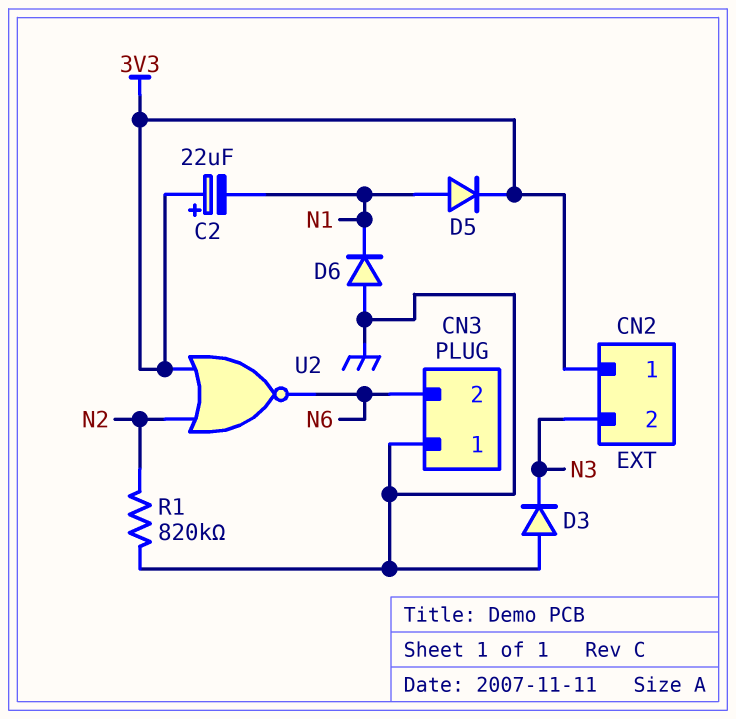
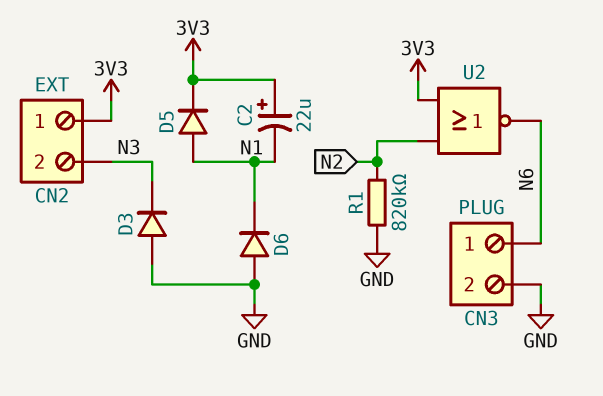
CN3 pin 1: GND -> N6
CN3 pin 2: N6 -> GND

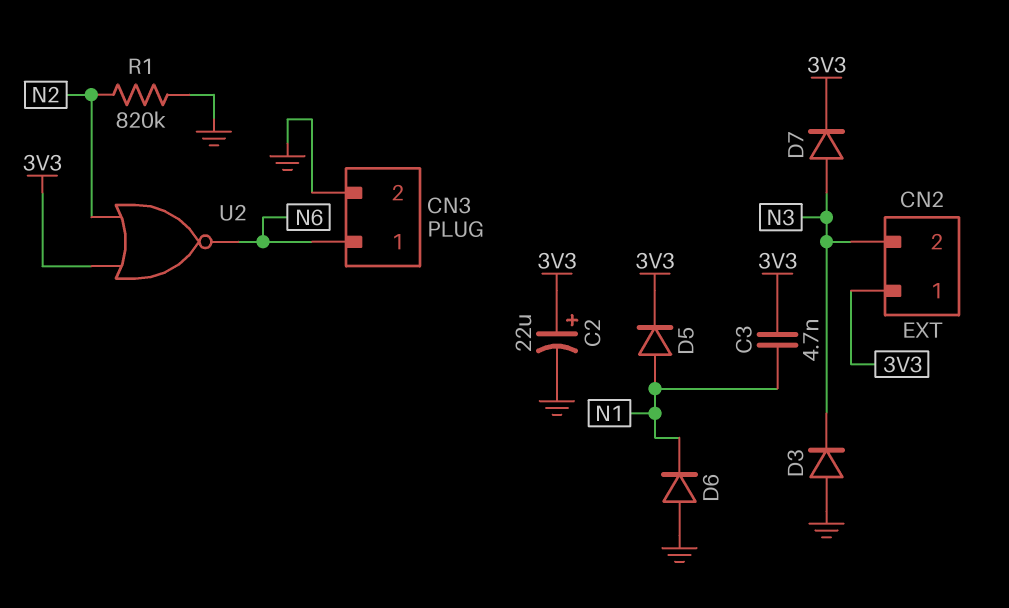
C2: 22uF (plus 3V3, minus N1) -> 22uF (plus 3V3, minus GND)
C3: none -> 4.7nF (3V3, N1)
D7: none -> diode (A N3, K 3V3)

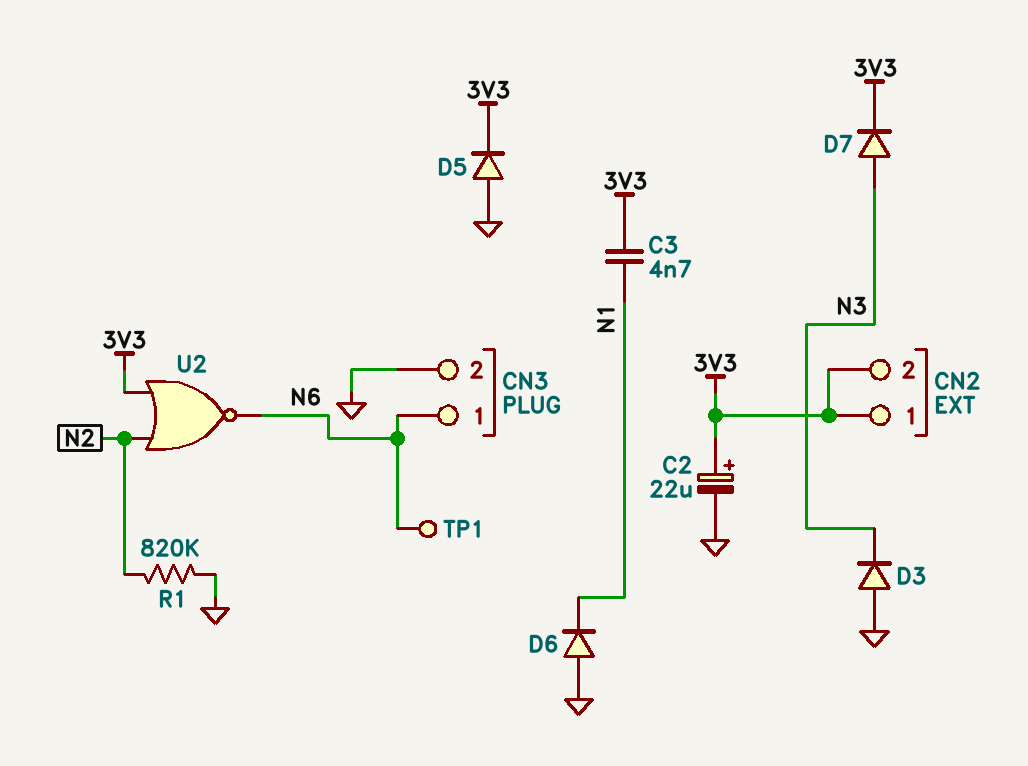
CN2 pin 2: N3 -> 3V3
D5: diode (A N1, K 3V3) -> diode (A GND, K 3V3)
TP1: none -> test point (N6)

